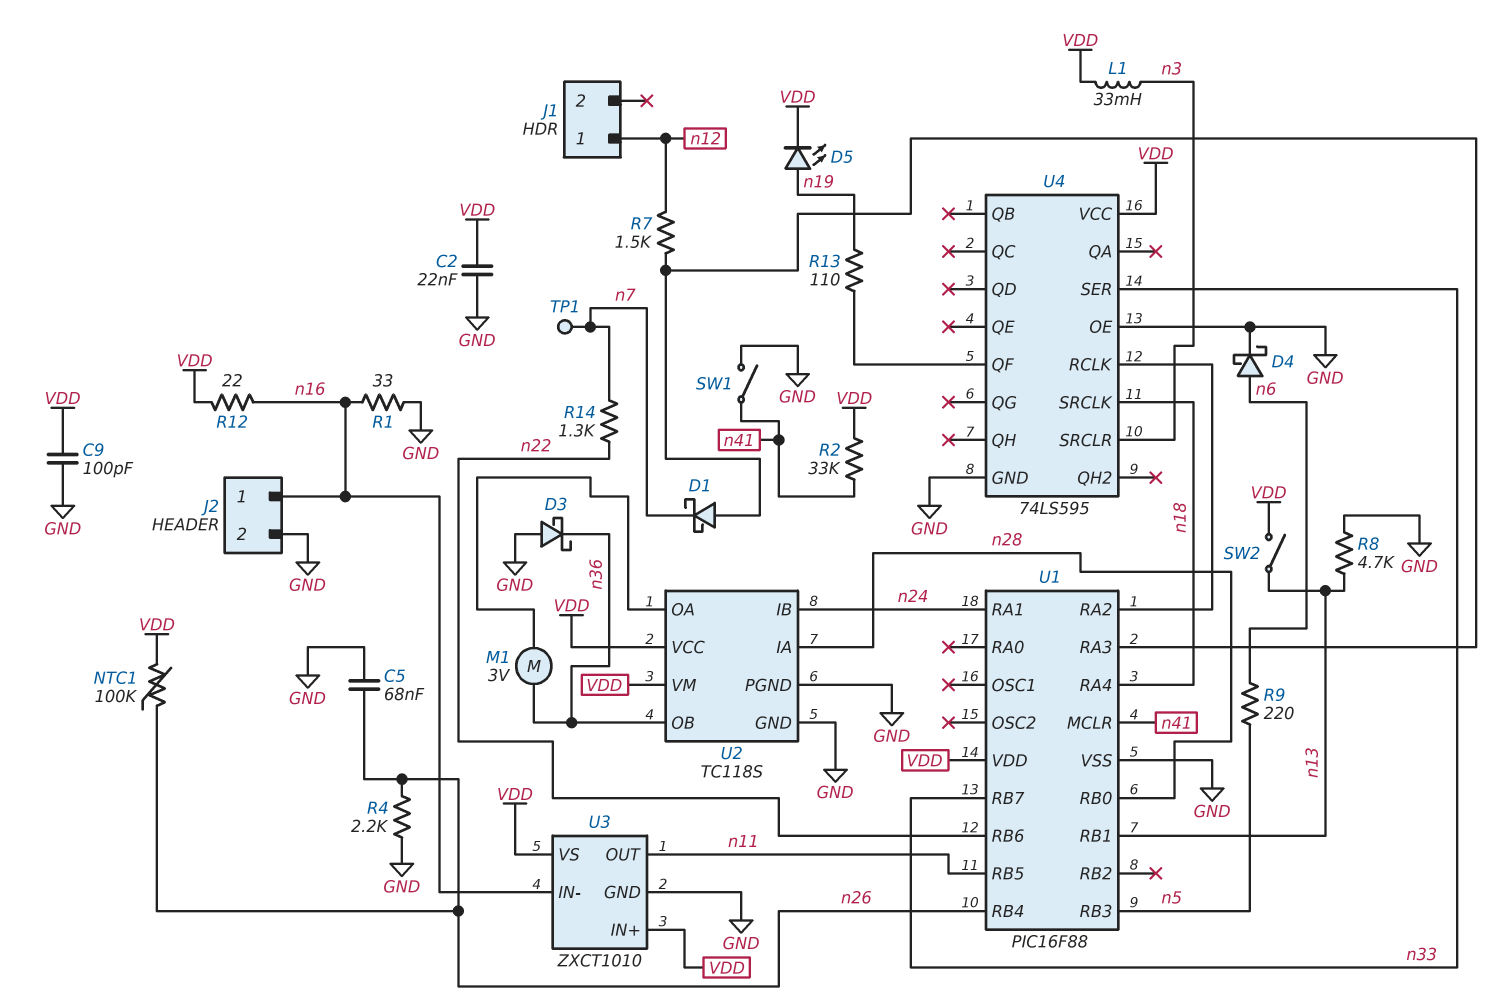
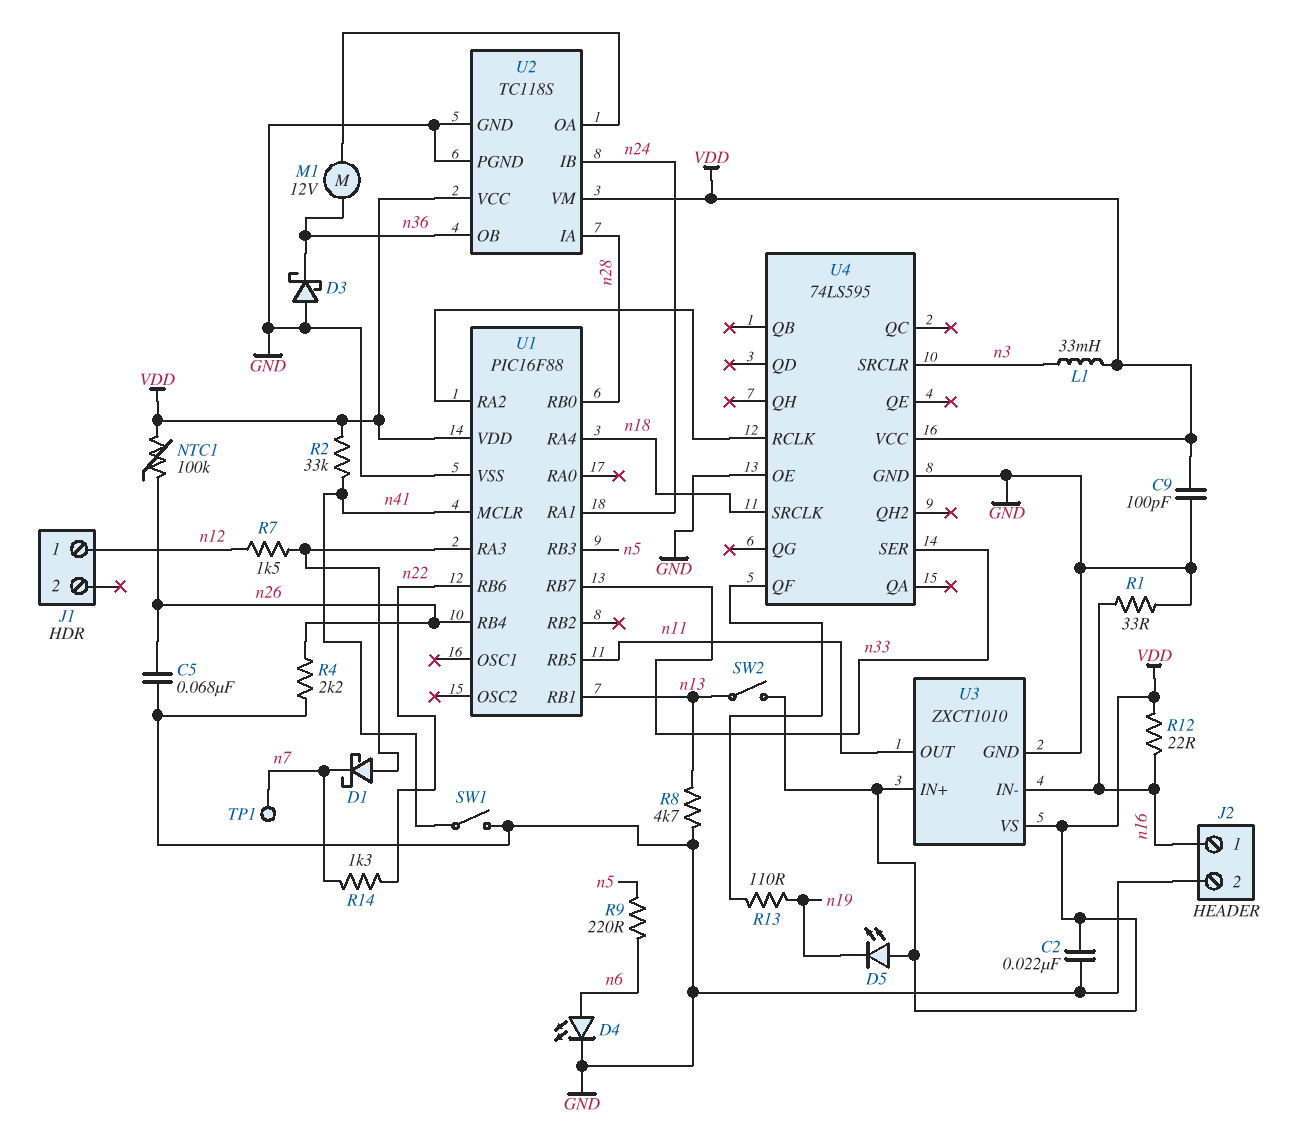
D4: schottky (A n6, K GND) -> LED (A n6, K GND)
D5: LED (A n19, K VDD) -> LED (A VDD, K n19)
M1: motor 3V (U2/OA, n36) -> motor 12V (U2/OA, n36)

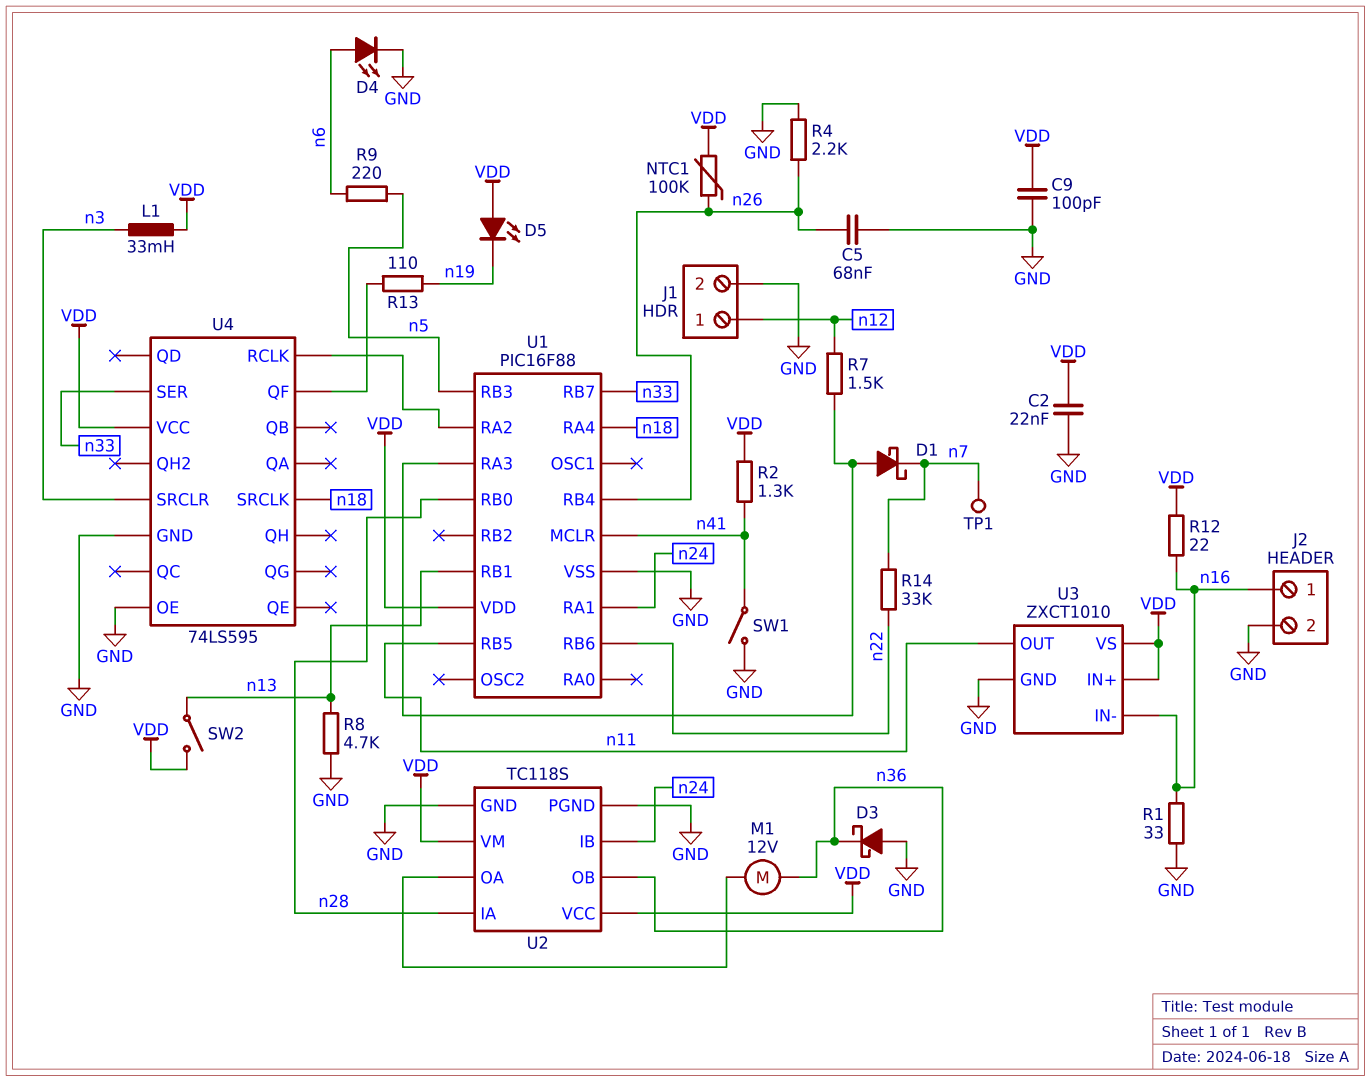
J1 pin 2: none -> GND
R2: 33k (VDD, n41) -> 1.3k (VDD, n41)
R14: 1.3k (n7, n22) -> 33k (n7, n22)

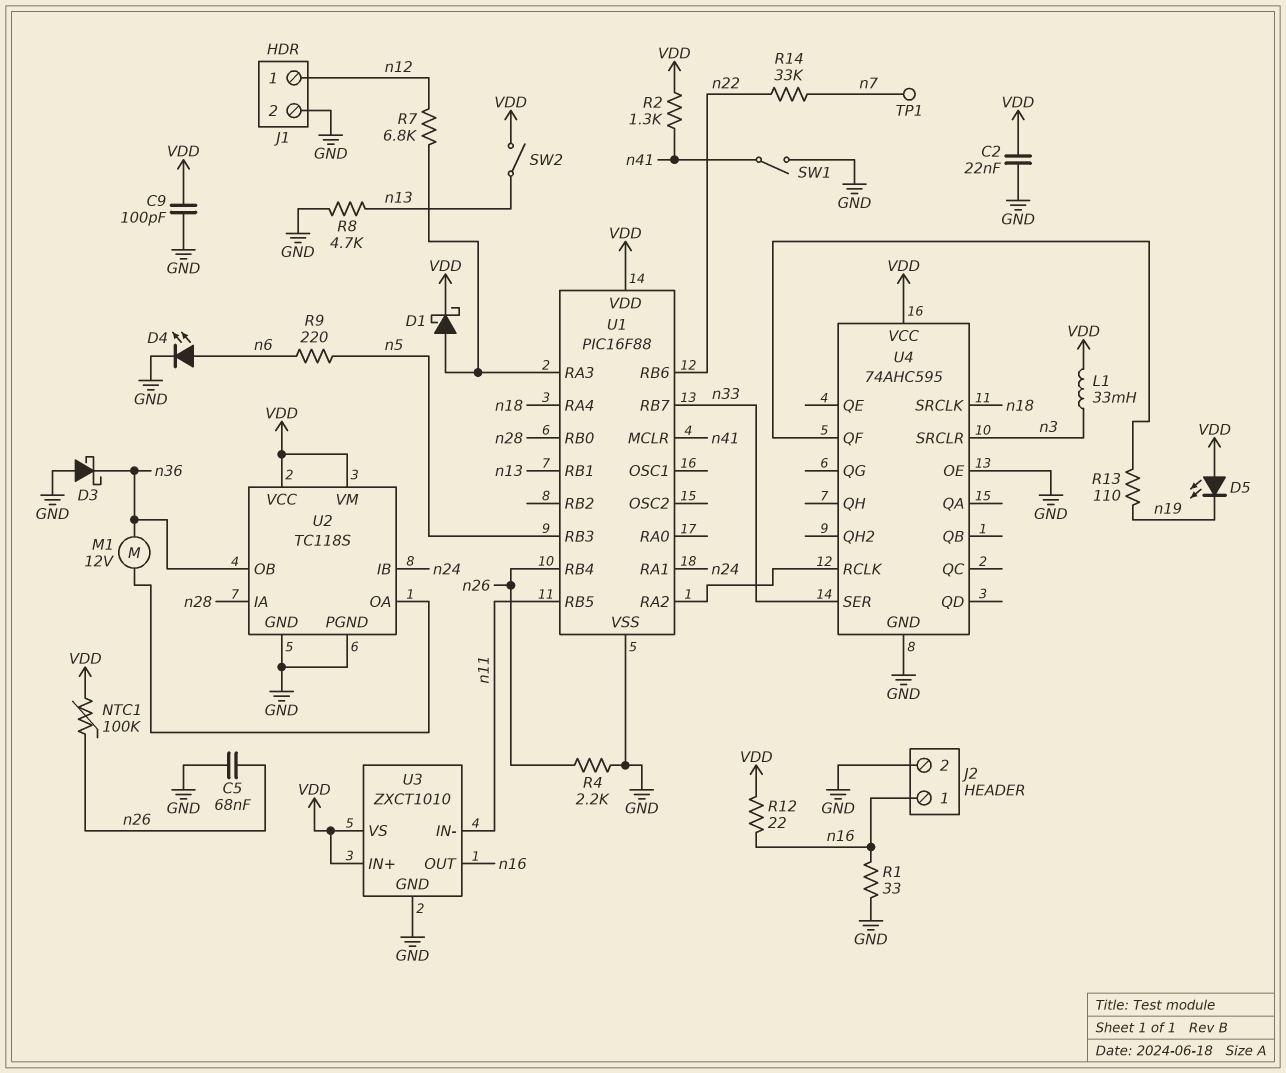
D1: schottky (A U1/RA3, K n7) -> schottky (A U1/RA3, K VDD)
R7: 1.5k (U1/RA3, n12) -> 6.8k (U1/RA3, n12)
U3 pin IN-: n16 -> n11
U3 pin OUT: n11 -> n16
U4: 74LS595 -> 74AHC595

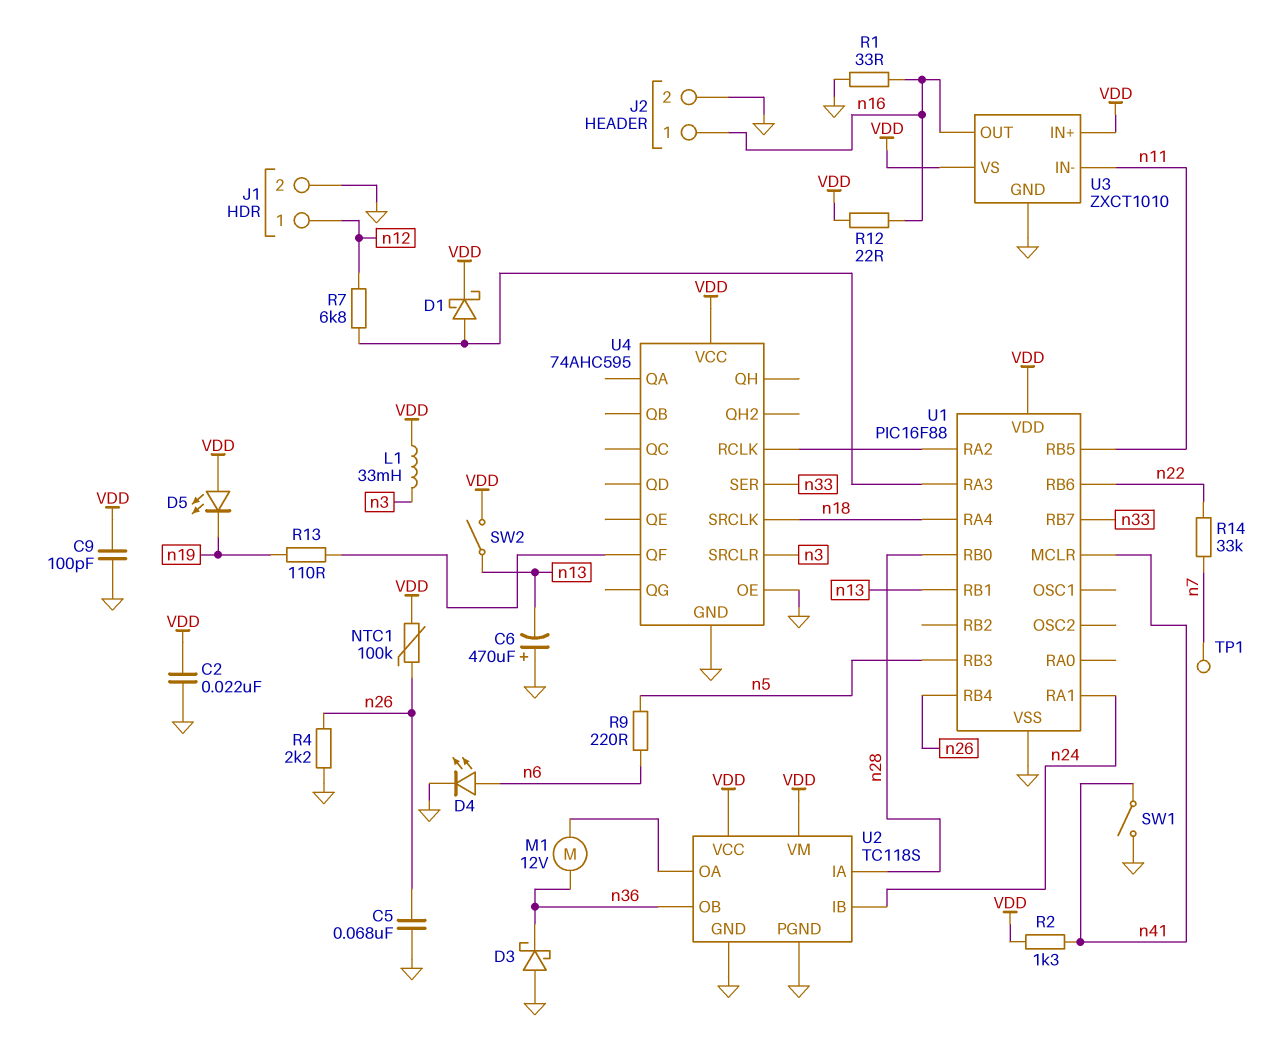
C6: none -> 470uF (plus GND, minus n13)
R8: 4.7k (GND, n13) -> none

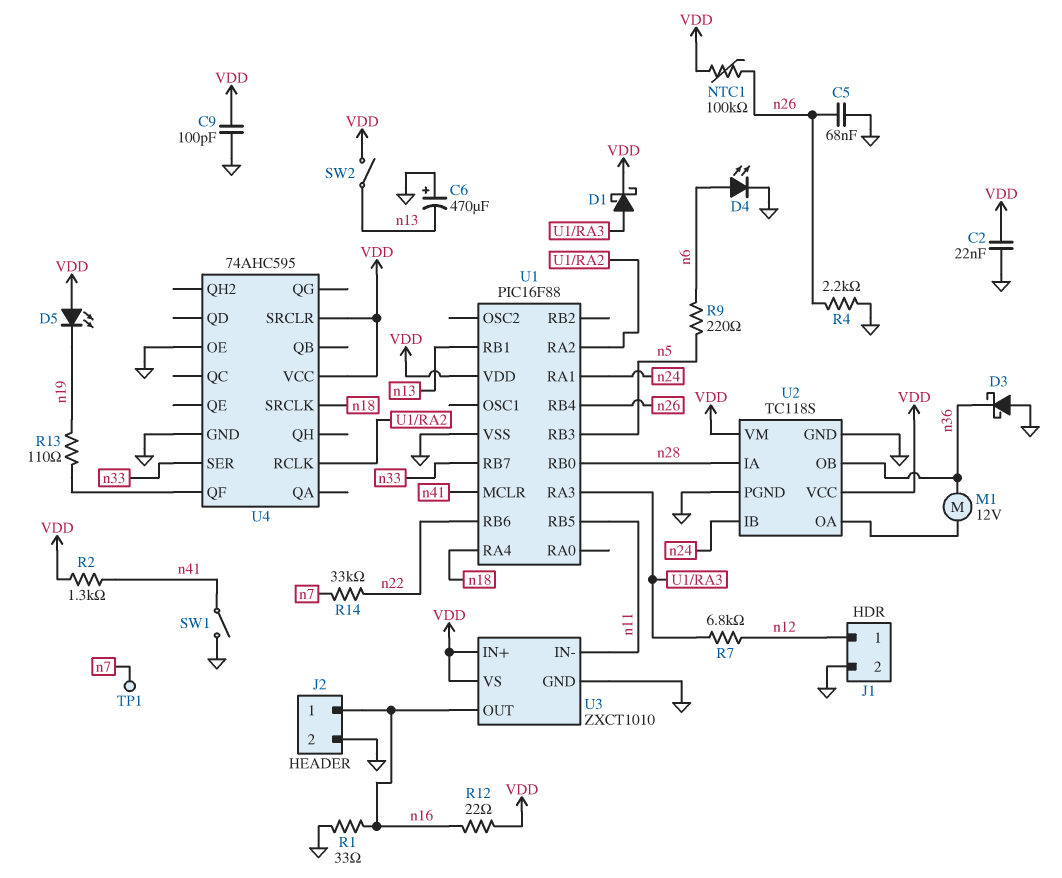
L1: 33mH (VDD, n3) -> none
U4 pin SRCLR: n3 -> VDD

